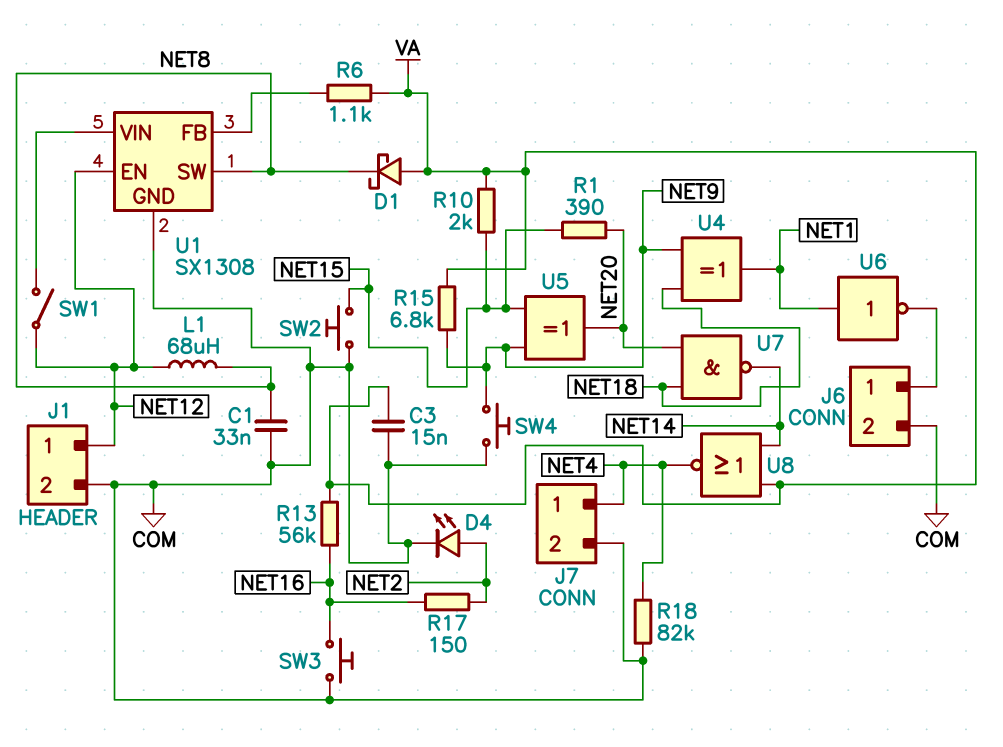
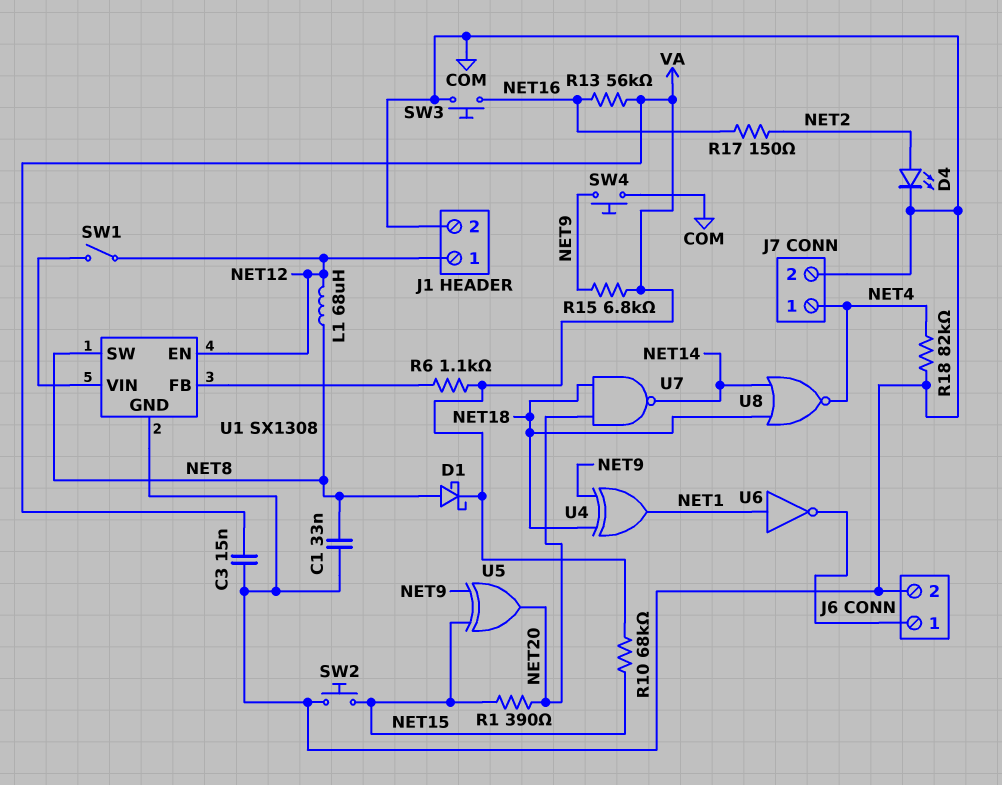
D1: schottky (A VA, K NET8) -> schottky (A NET8, K VA)
R10: 2k (NET15, VA) -> 68k (NET15, VA)
U8: NOR (in NET14, in VA, out NET4) -> NOR (in NET14, in NET18, out NET4)

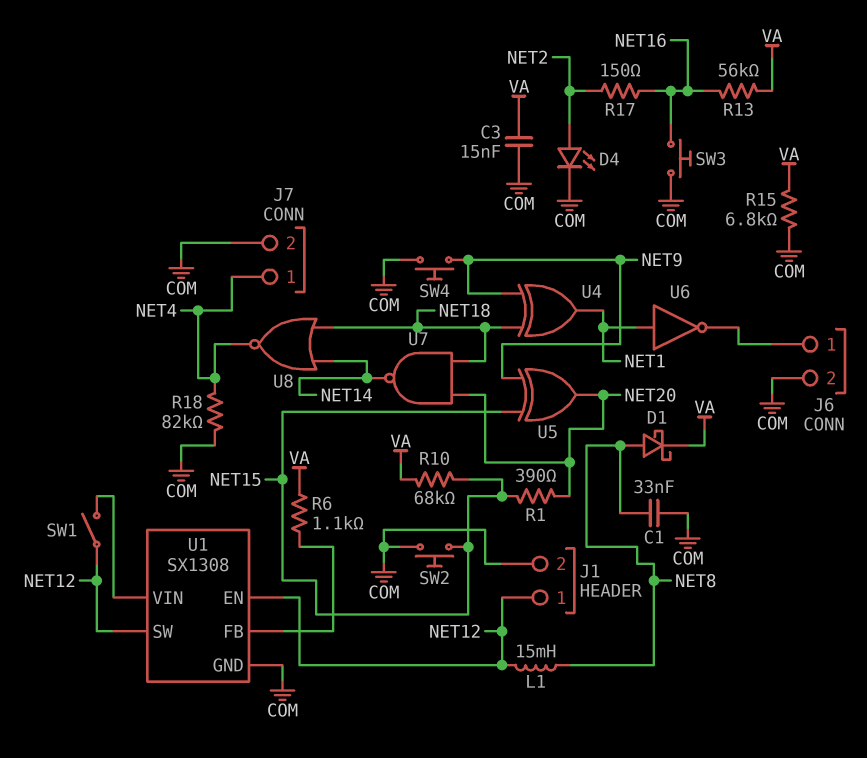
L1: 68uH (NET8, NET12) -> 15mH (NET8, NET12)
R15: 6.8k (NET9, VA) -> 6.8k (COM, VA)
U1 pin SW: NET8 -> NET12

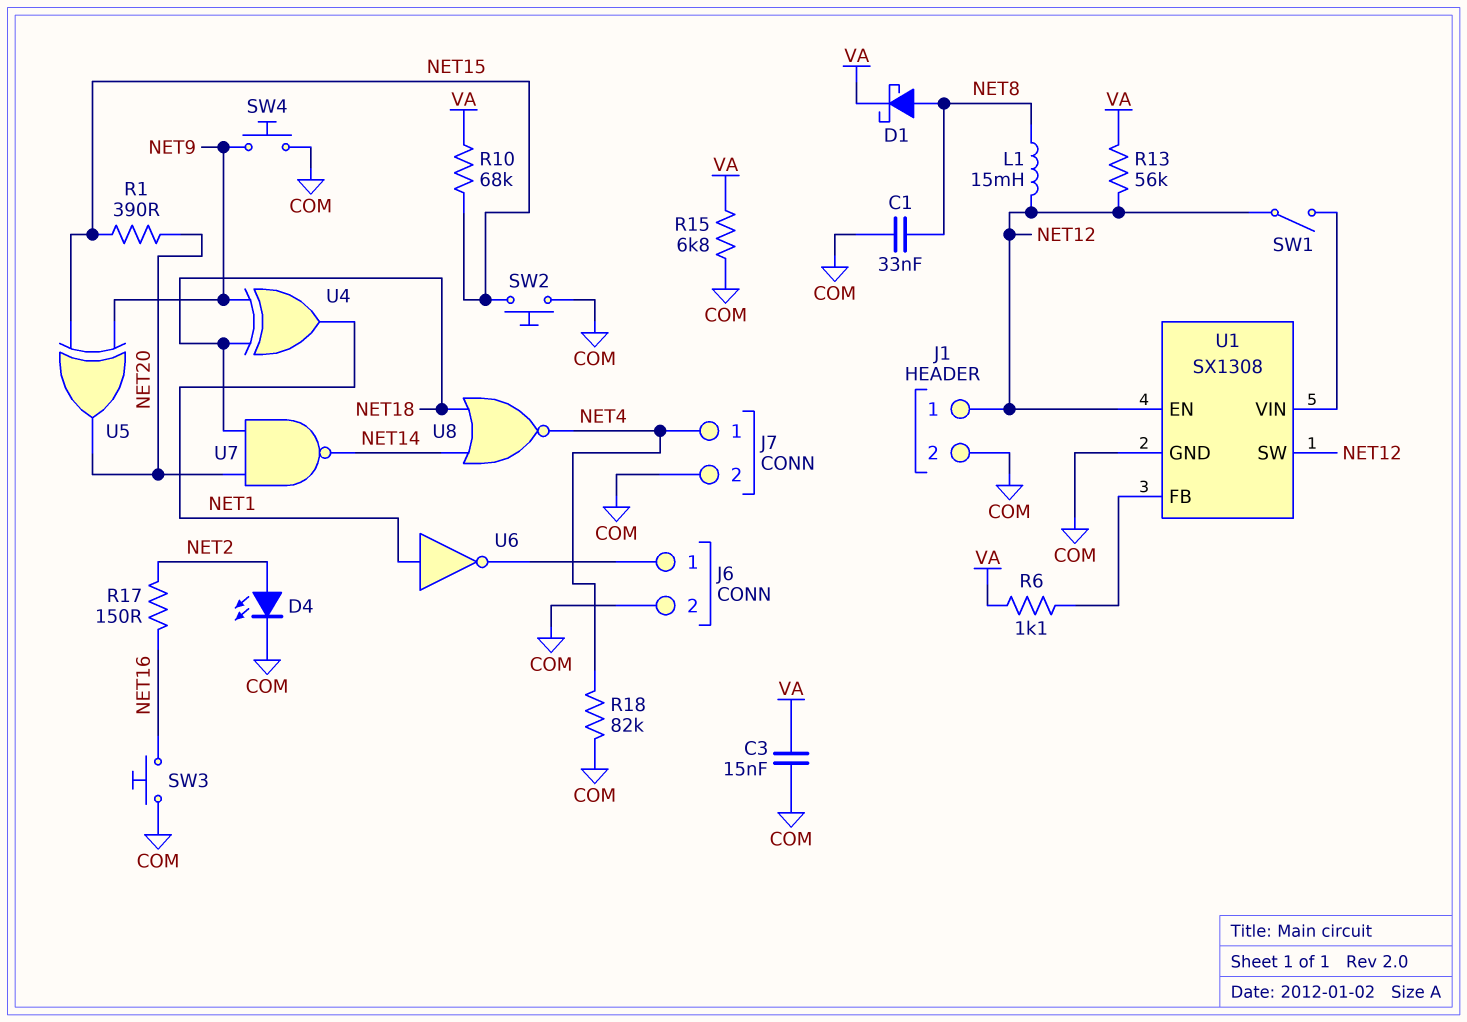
R13: 56k (NET16, VA) -> 56k (NET12, VA)

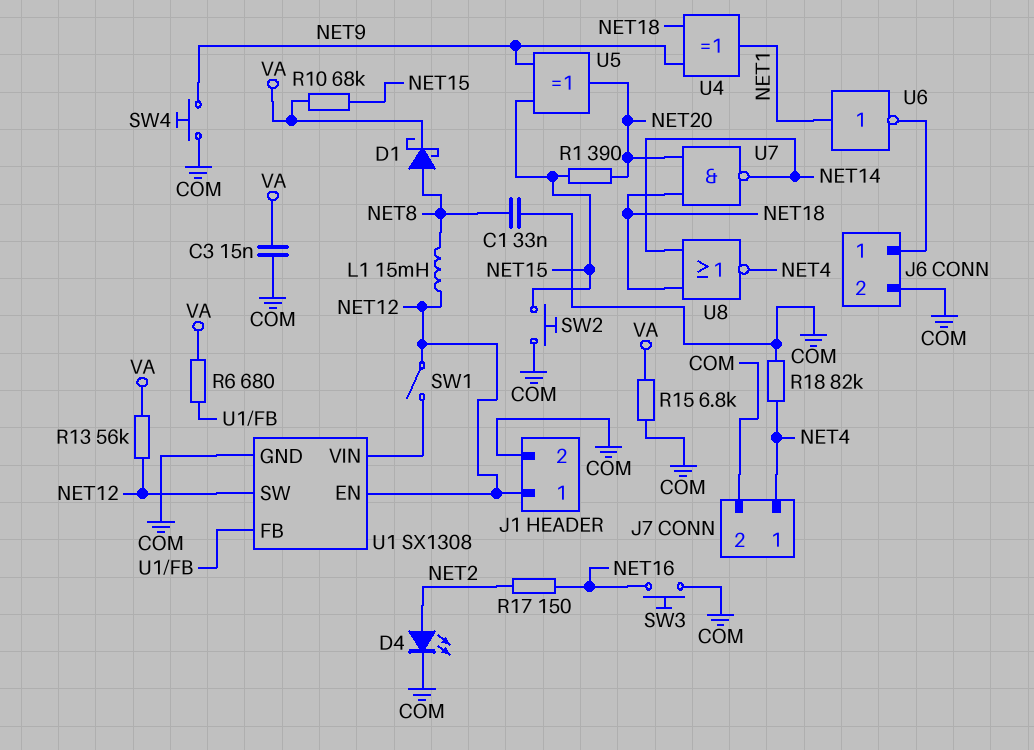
R6: 1.1k (U1/FB, VA) -> 680 (U1/FB, VA)

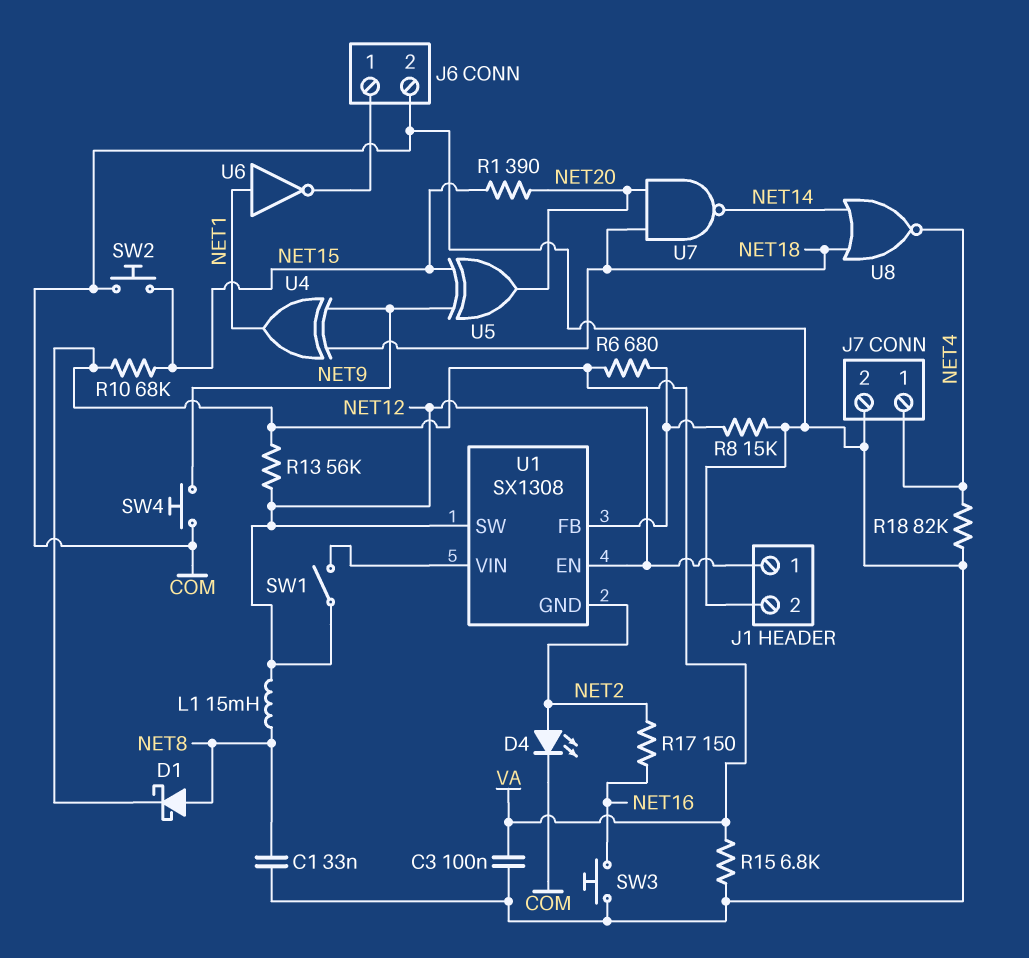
C3: 15nF (COM, VA) -> 100nF (COM, VA)
R8: none -> 15k (COM, U1/FB)
U1 pin GND: COM -> NET2

